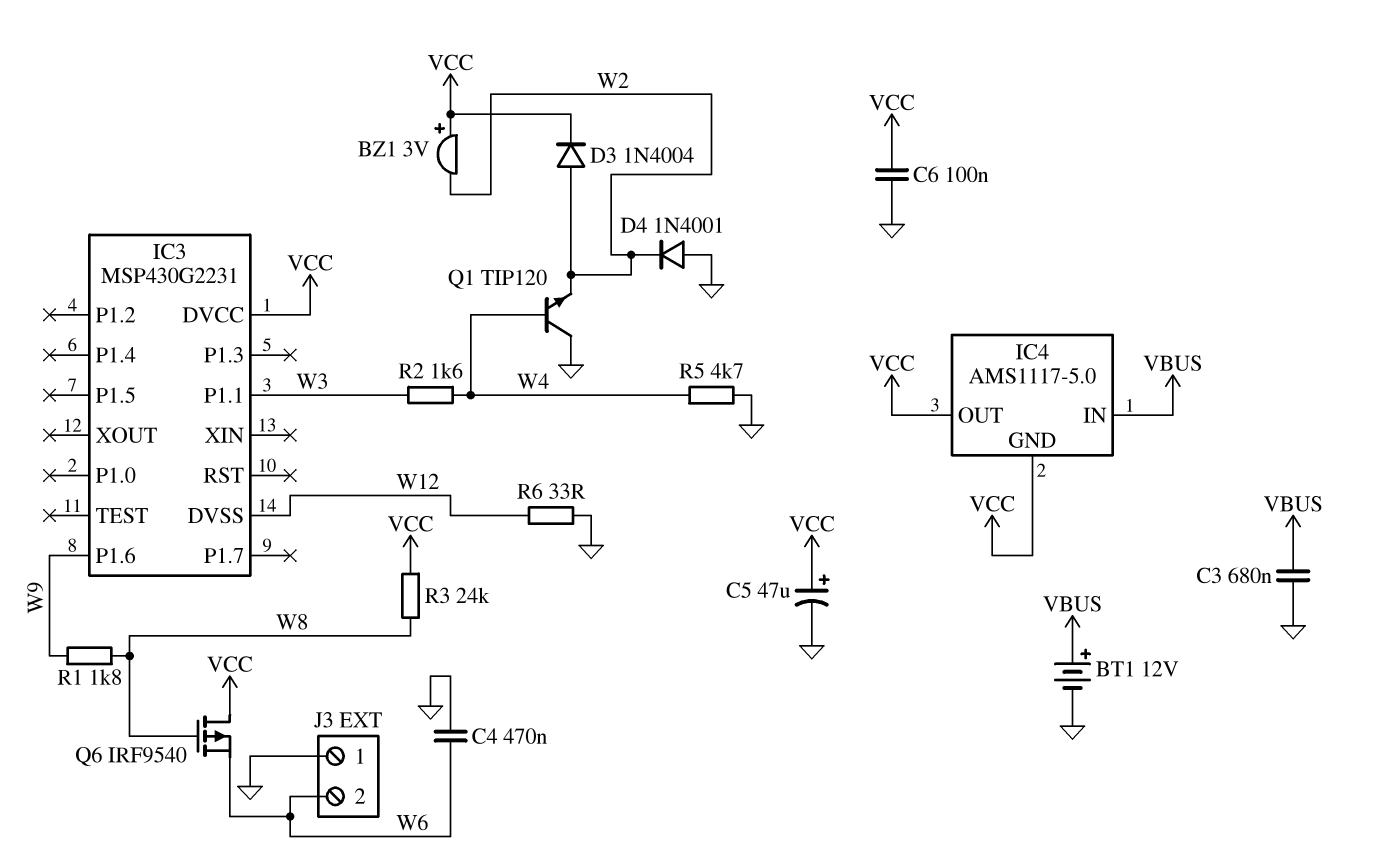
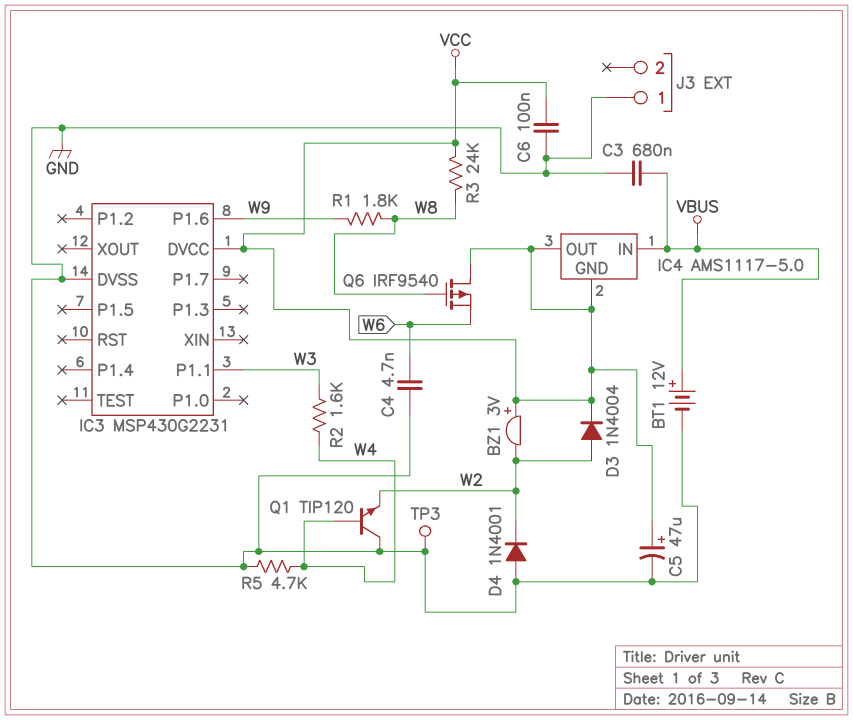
C4: 470nF (GND, W6) -> 4.7nF (GND, W6)
IC3 pin DVSS: W12 -> GND
J3 pin 2: W6 -> none
R6: 33 (GND, W12) -> none
TP3: none -> test point (GND)

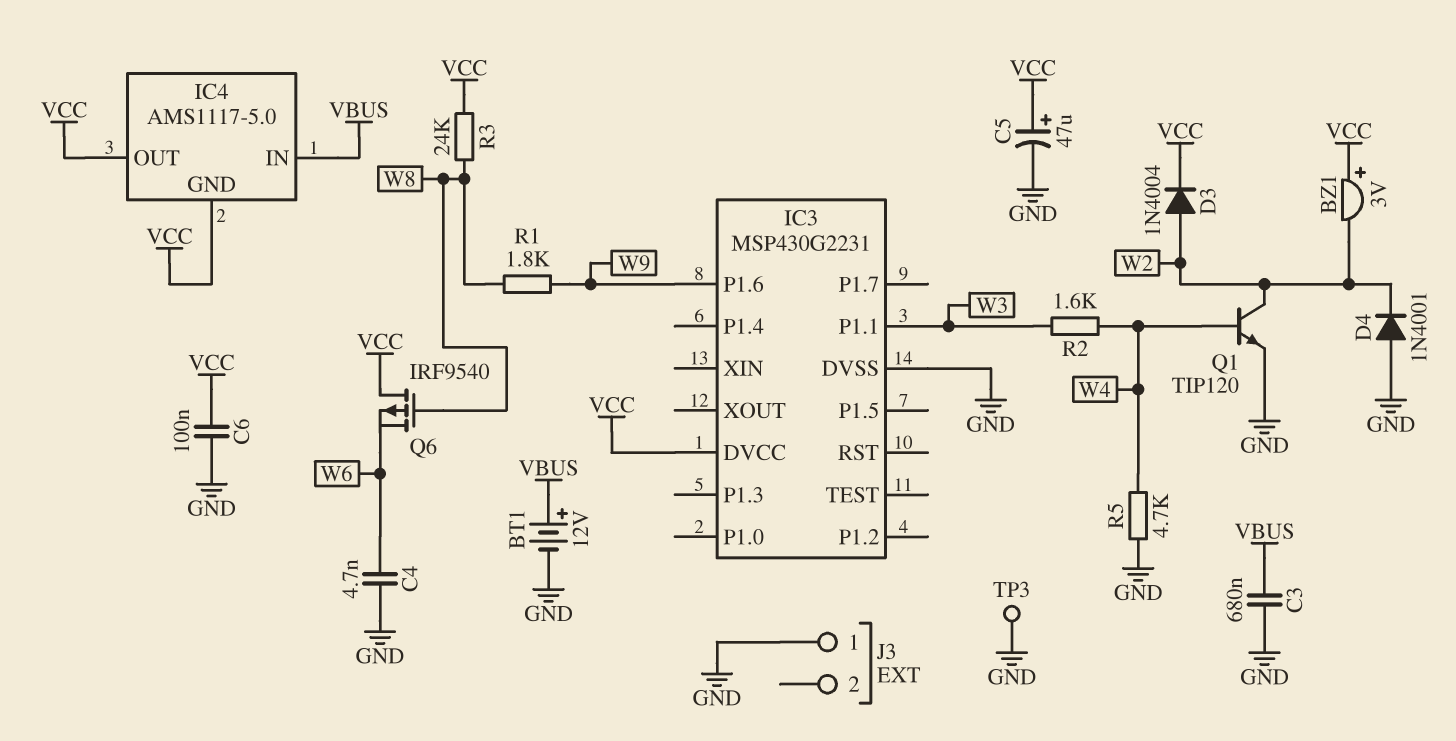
Q1: NPN TIP120 (B W4, C GND, E W2) -> NPN TIP120 (B W4, C W2, E GND)

